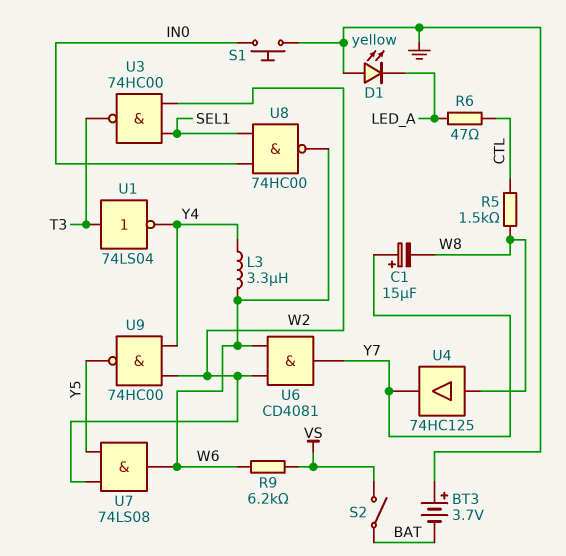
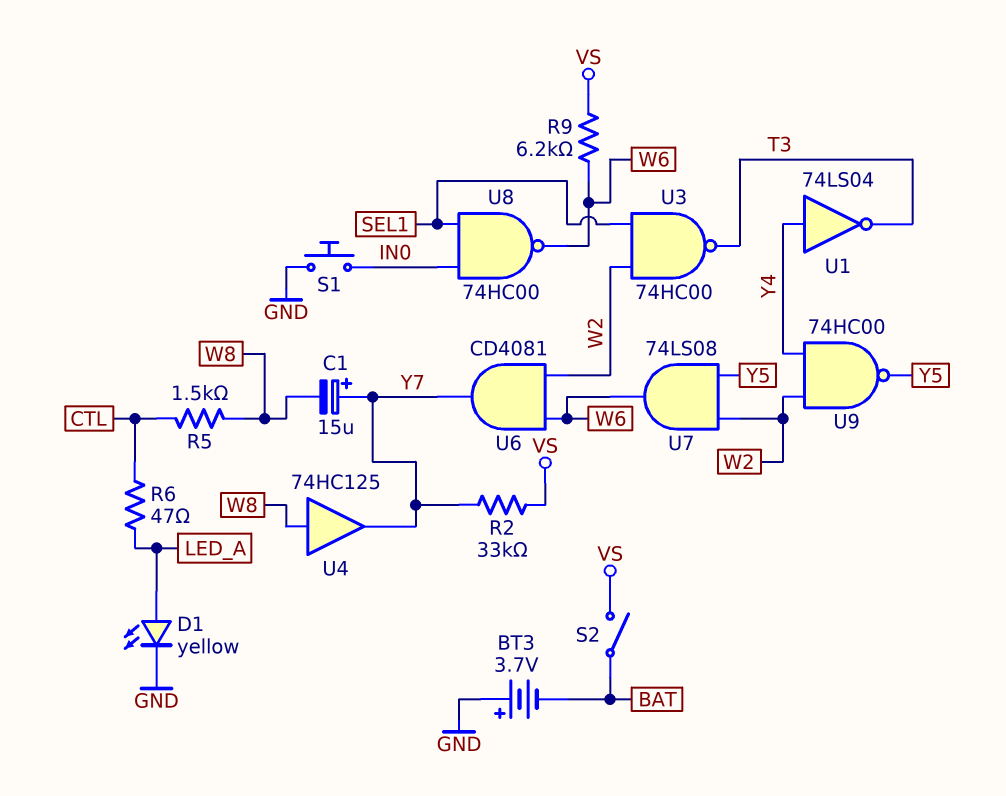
D1: LED yellow (A GND, K LED_A) -> LED yellow (A LED_A, K GND)
L3: 3.3uH (W6, Y4) -> none
R2: none -> 33k (VS, Y7)
U1: NOT 74LS04 (in T3, out Y4) -> NOT 74LS04 (in Y4, out T3)

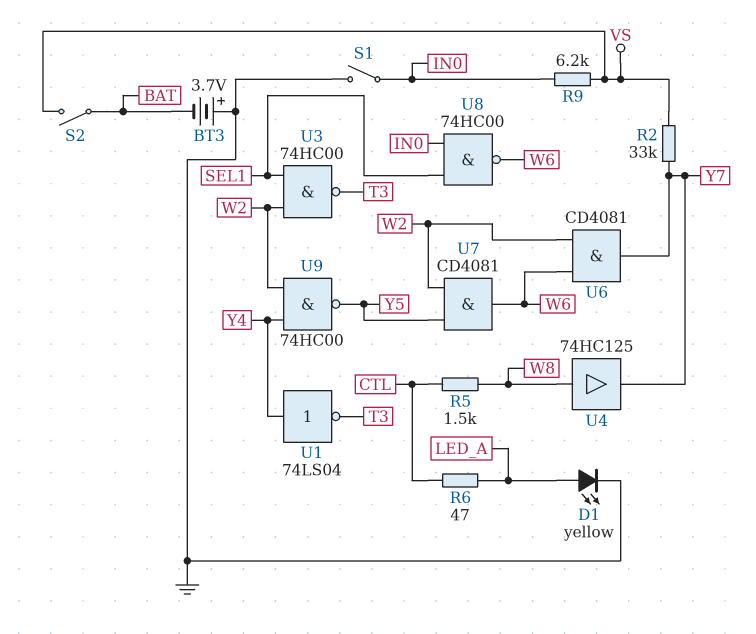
C1: 15uF (plus Y7, minus W8) -> none
R9: 6.2k (VS, W6) -> 6.2k (IN0, VS)
S1: button (GND, IN0) -> switch (GND, IN0)
U7: AND 74LS08 (in W2, in Y5, out W6) -> AND CD4081 (in W2, in Y5, out W6)

